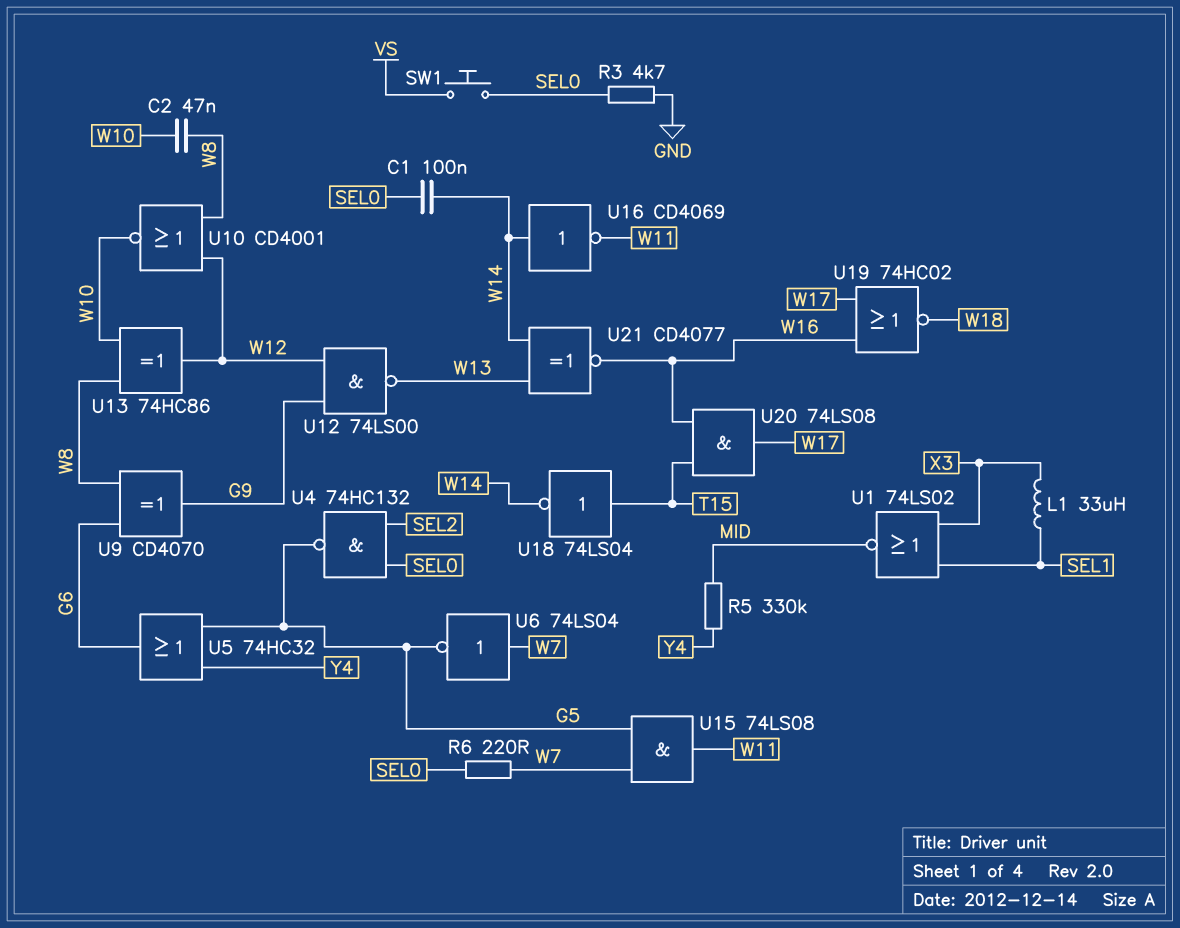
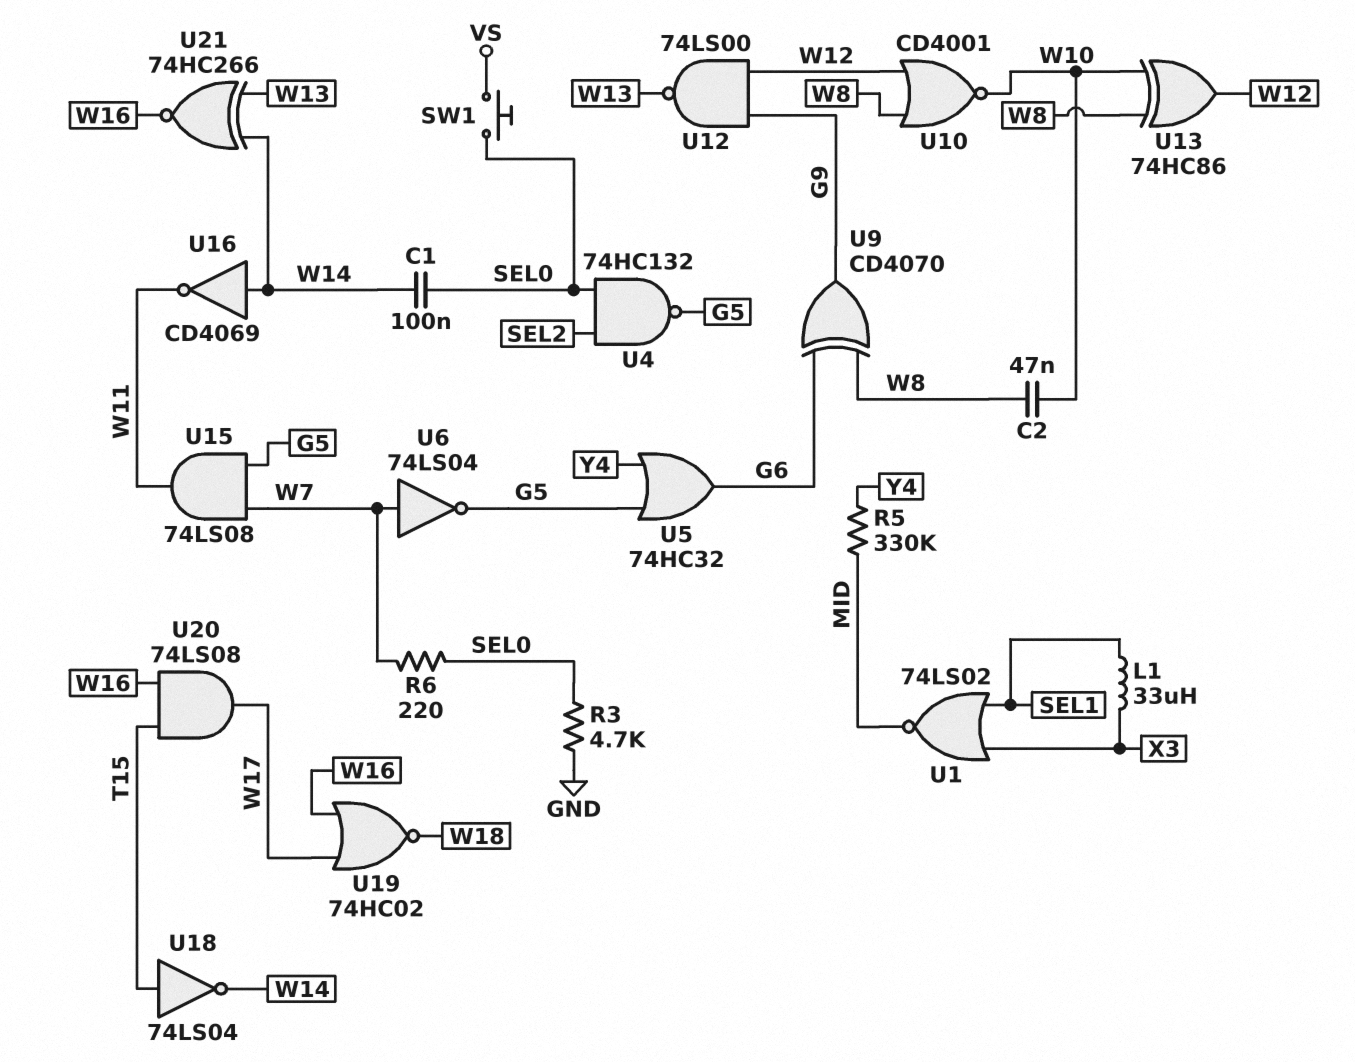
U21: XNOR CD4077 (in W13, in W14, out W16) -> XNOR 74HC266 (in W13, in W14, out W16)

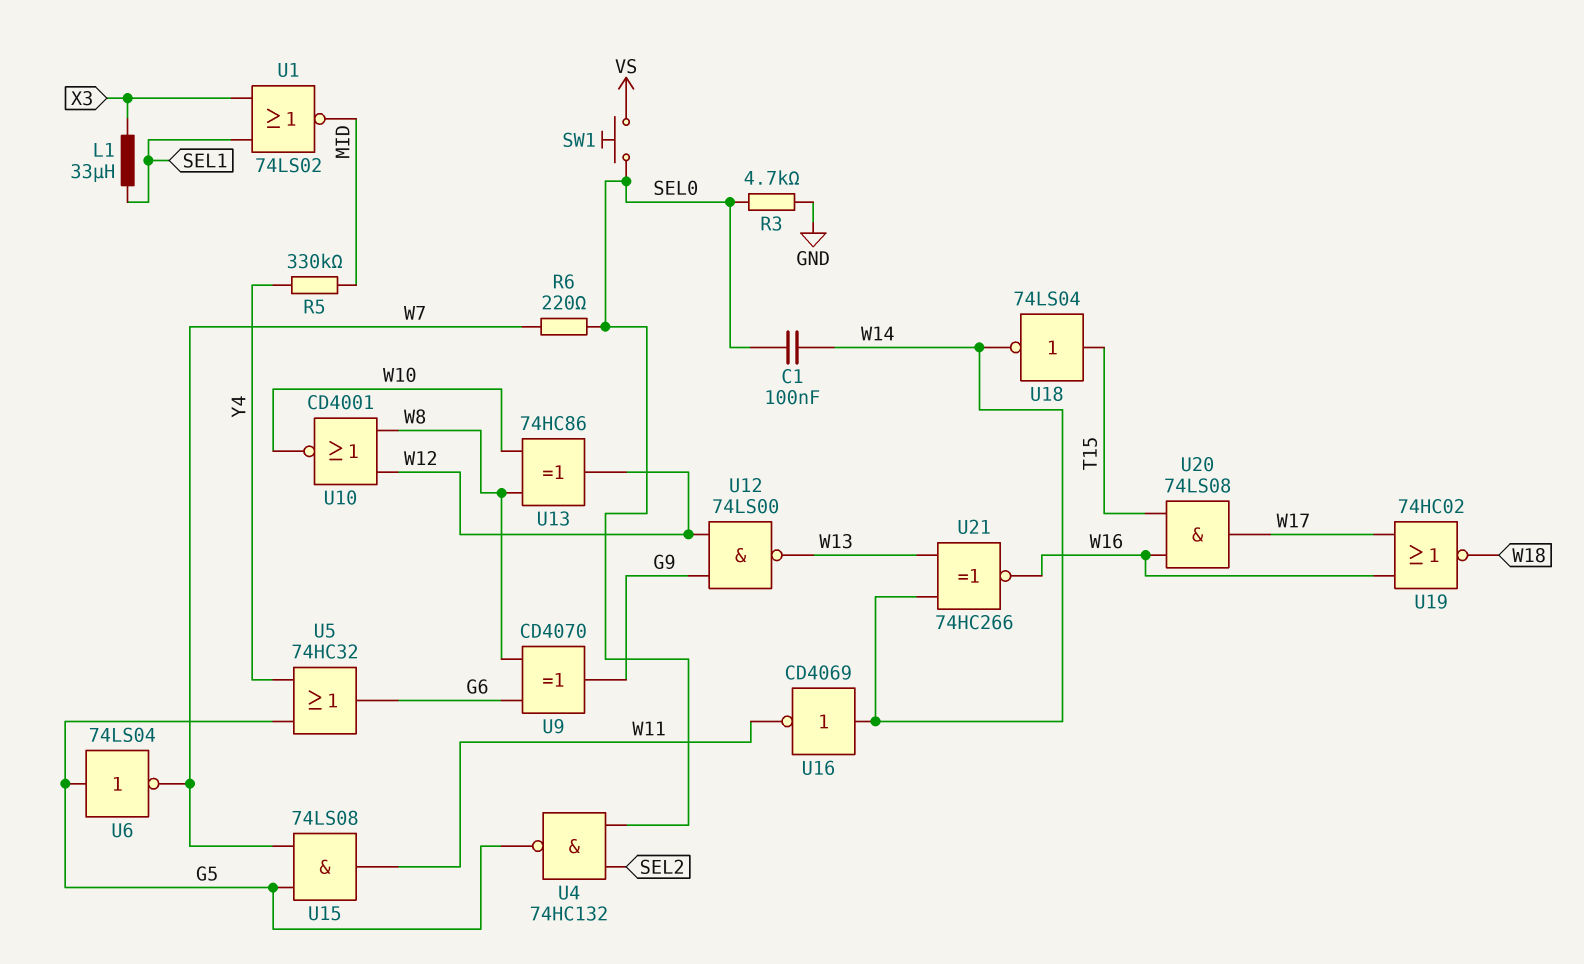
C2: 47nF (W8, W10) -> none
U6: NOT 74LS04 (in W7, out G5) -> NOT 74LS04 (in G5, out W7)

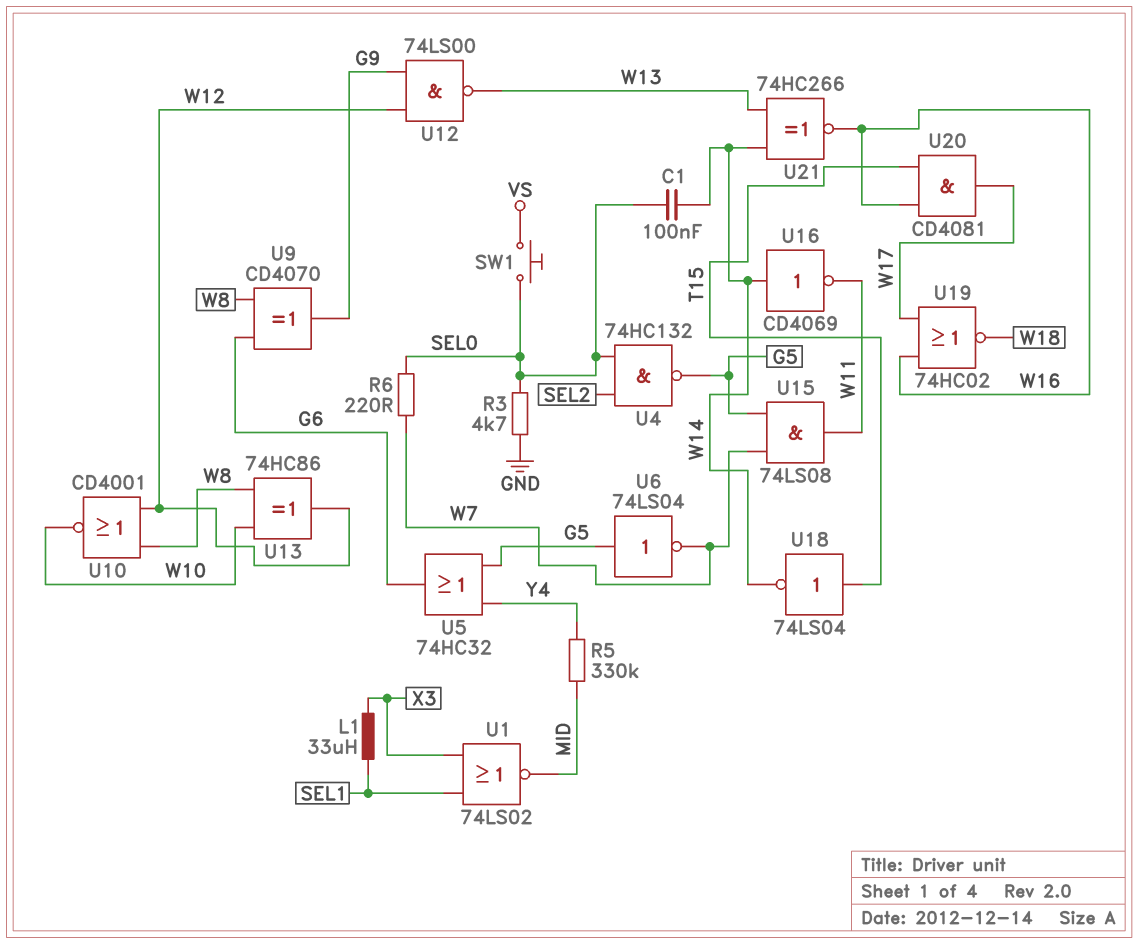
U20: AND 74LS08 (in T15, in W16, out W17) -> AND CD4081 (in T15, in W16, out W17)

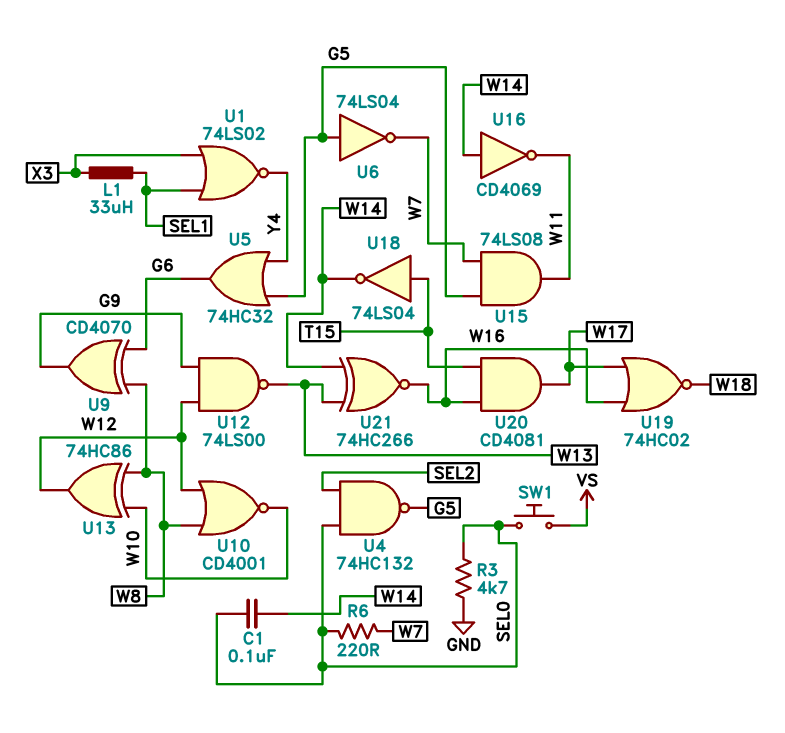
R5: 330k (MID, Y4) -> none
U1: NOR 74LS02 (in SEL1, in X3, out MID) -> NOR 74LS02 (in SEL1, in X3, out Y4)

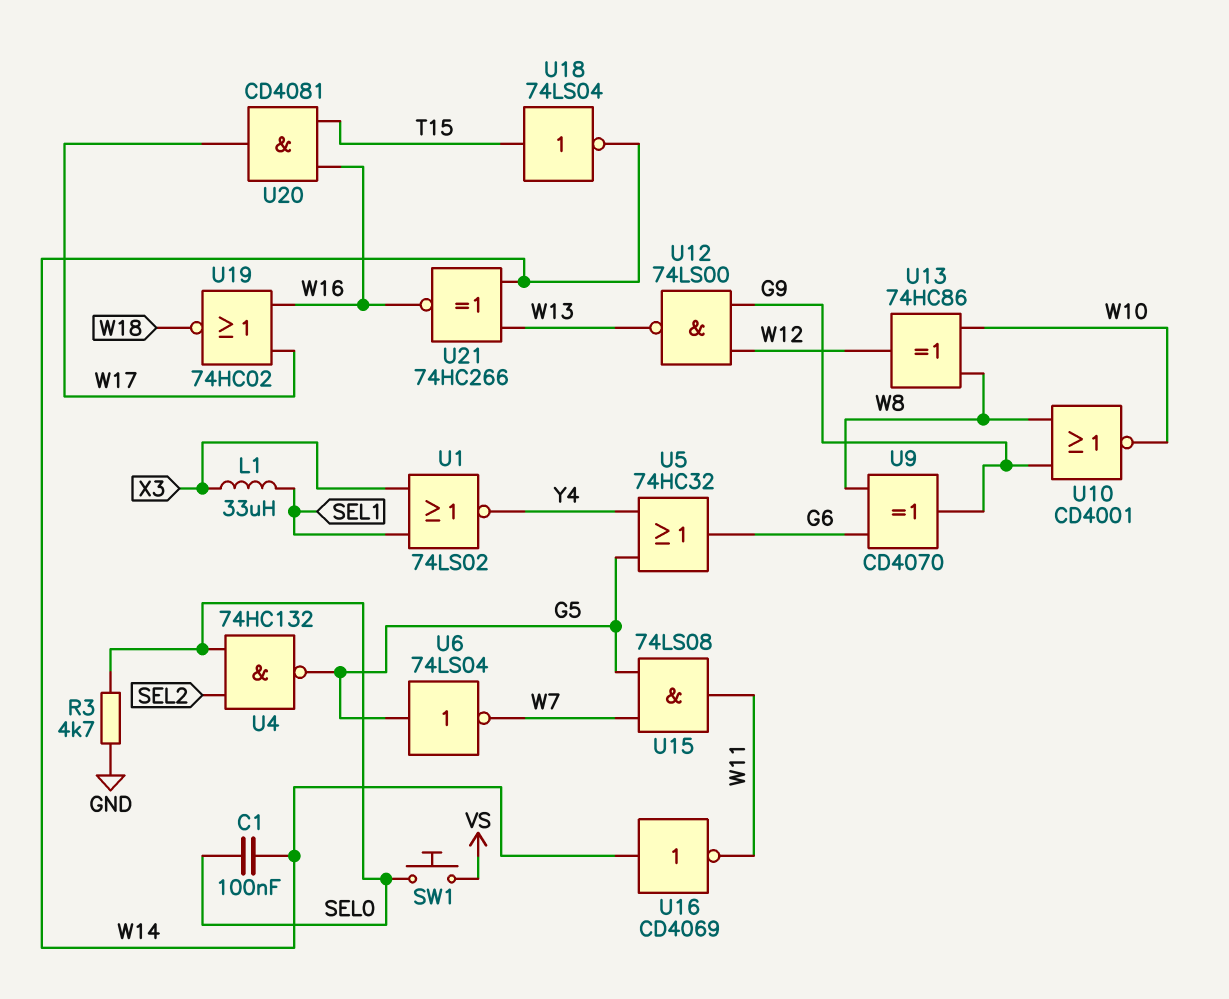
R6: 220 (SEL0, W7) -> none
U10: NOR CD4001 (in W8, in W12, out W10) -> NOR CD4001 (in G9, in W8, out W10)

